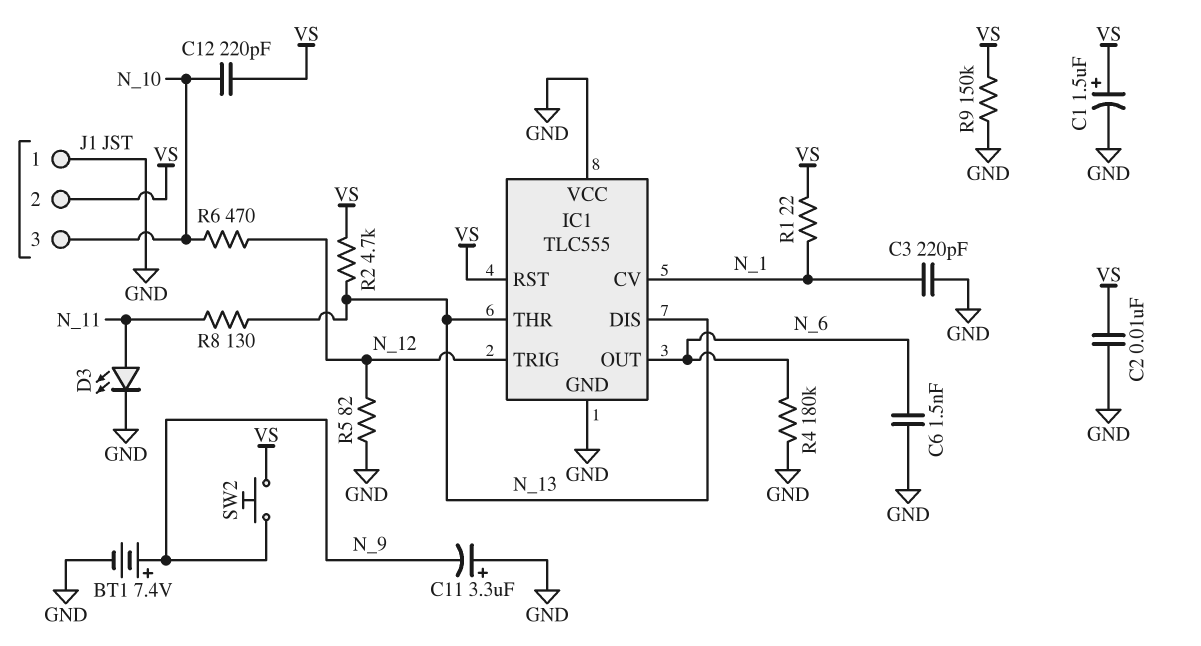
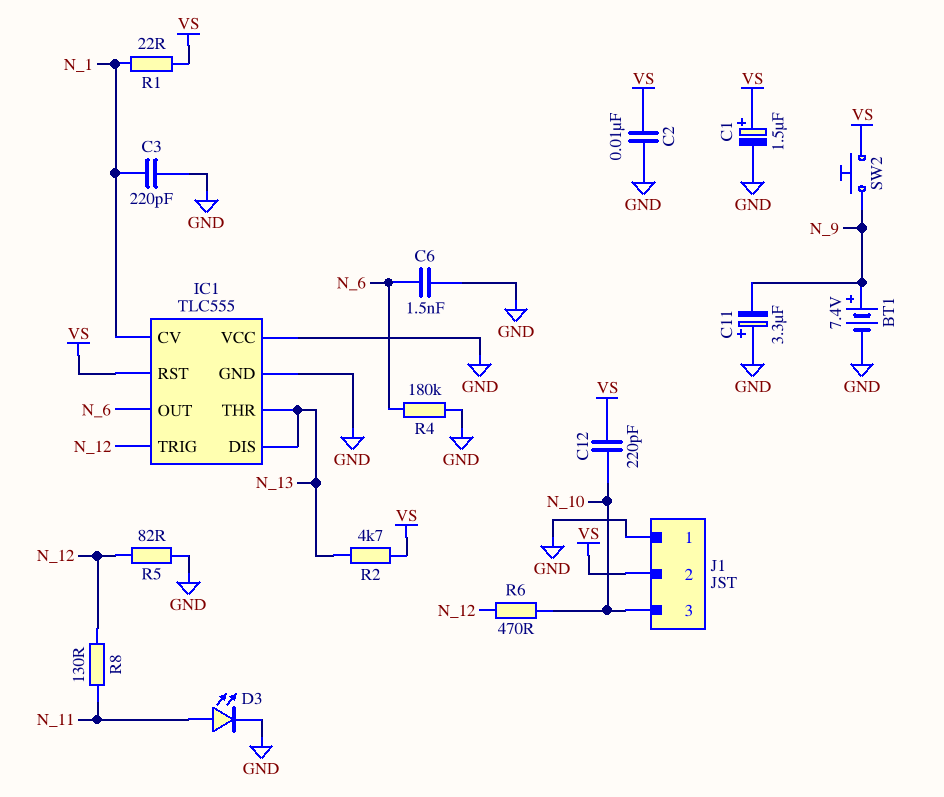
R8: 130 (N_11, N_13) -> 130 (N_11, N_12)
R9: 150k (GND, VS) -> none

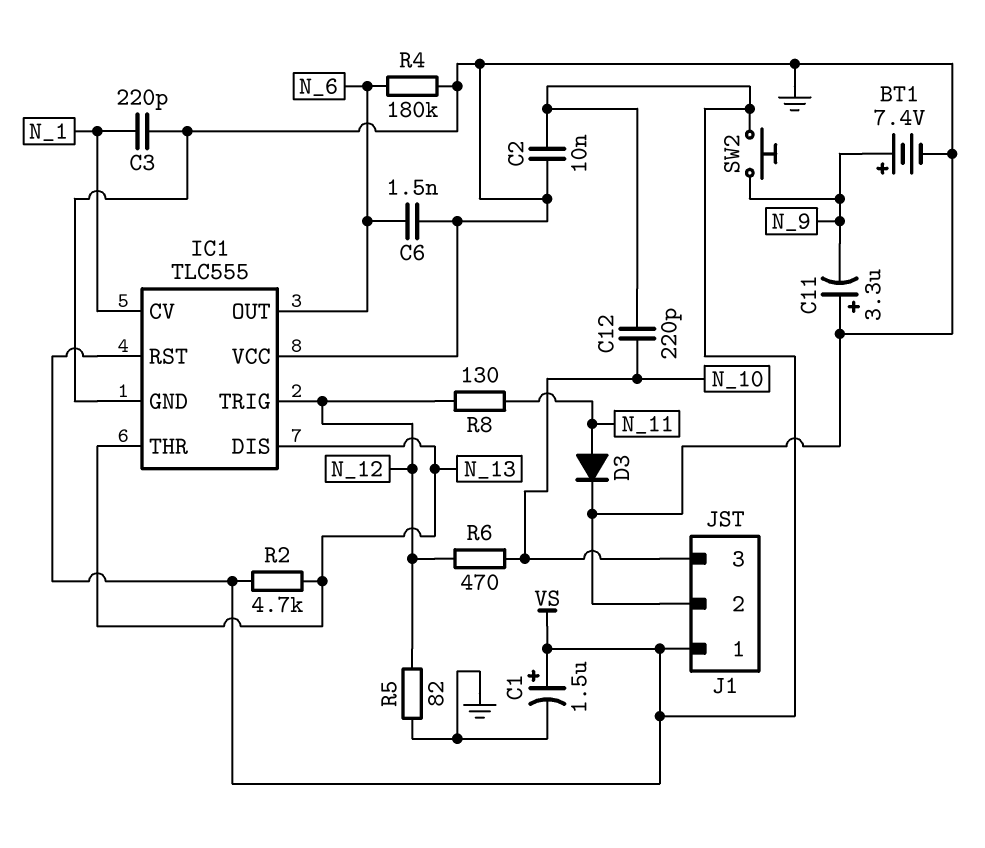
D3: LED (A N_11, K GND) -> diode (A N_11, K GND)
J1 pin 1: GND -> VS
J1 pin 2: VS -> GND
R1: 22 (N_1, VS) -> none

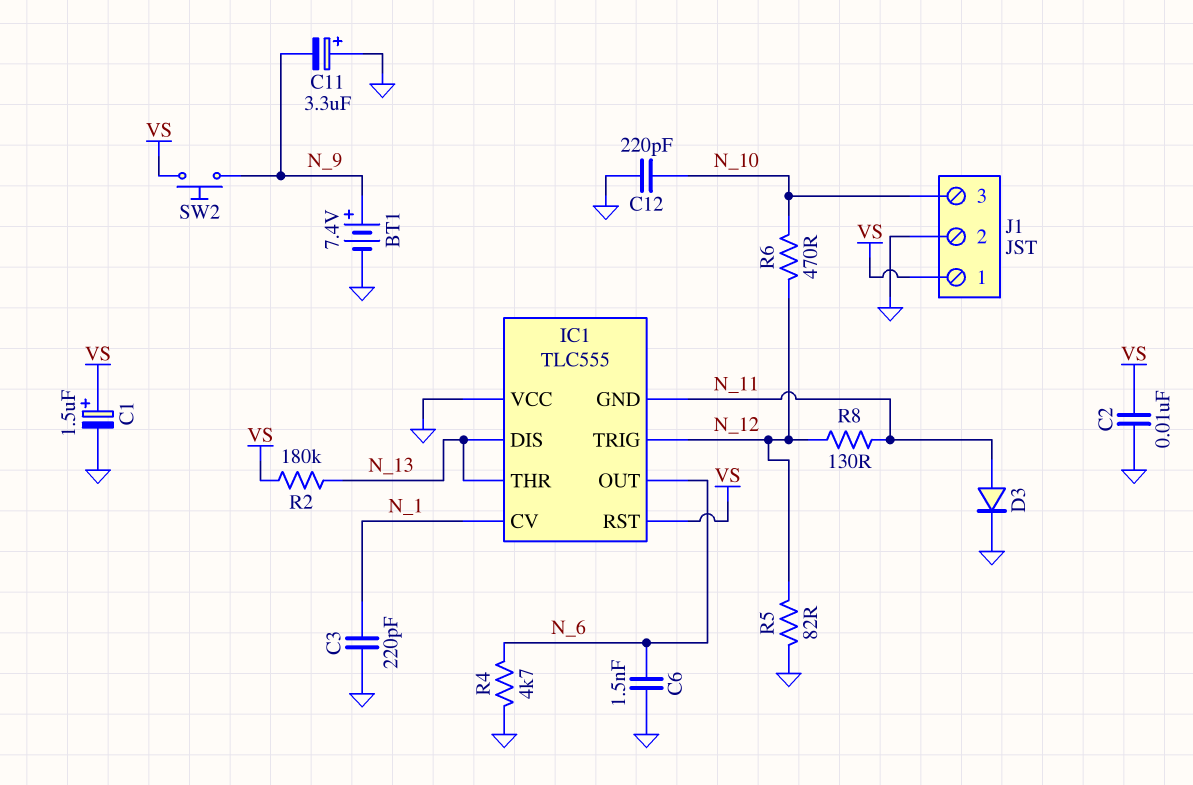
C12: 220pF (N_10, VS) -> 220pF (GND, N_10)
IC1 pin GND: GND -> N_11
R2: 4.7k (N_13, VS) -> 180k (N_13, VS)
R4: 180k (GND, N_6) -> 4.7k (GND, N_6)

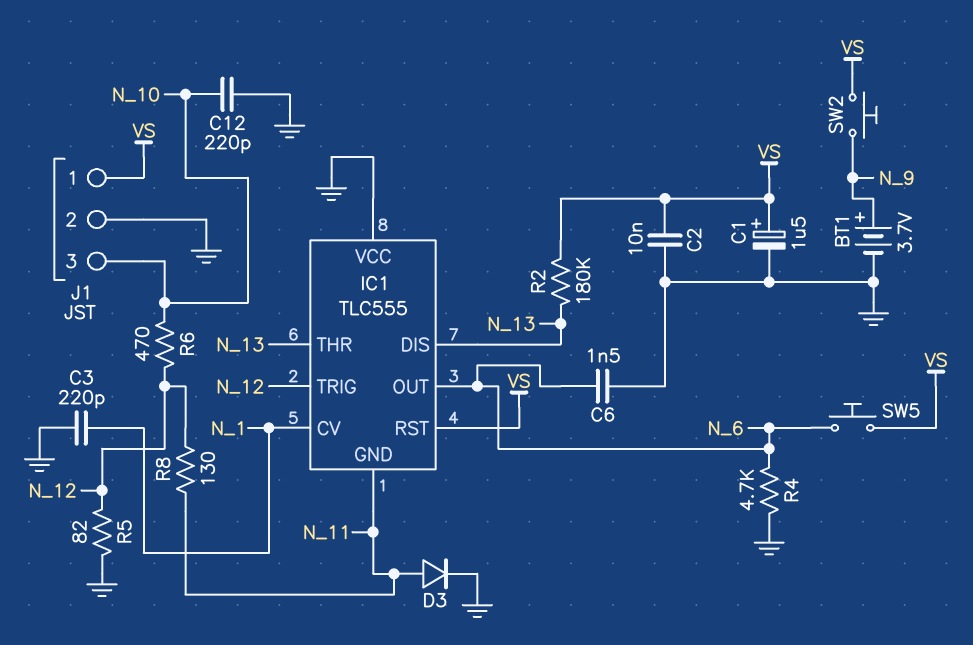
BT1: 7.4V (plus N_9, minus GND) -> 3.7V (plus N_9, minus GND)
C11: 3.3uF (plus GND, minus N_9) -> none
SW5: none -> button (N_6, VS)

